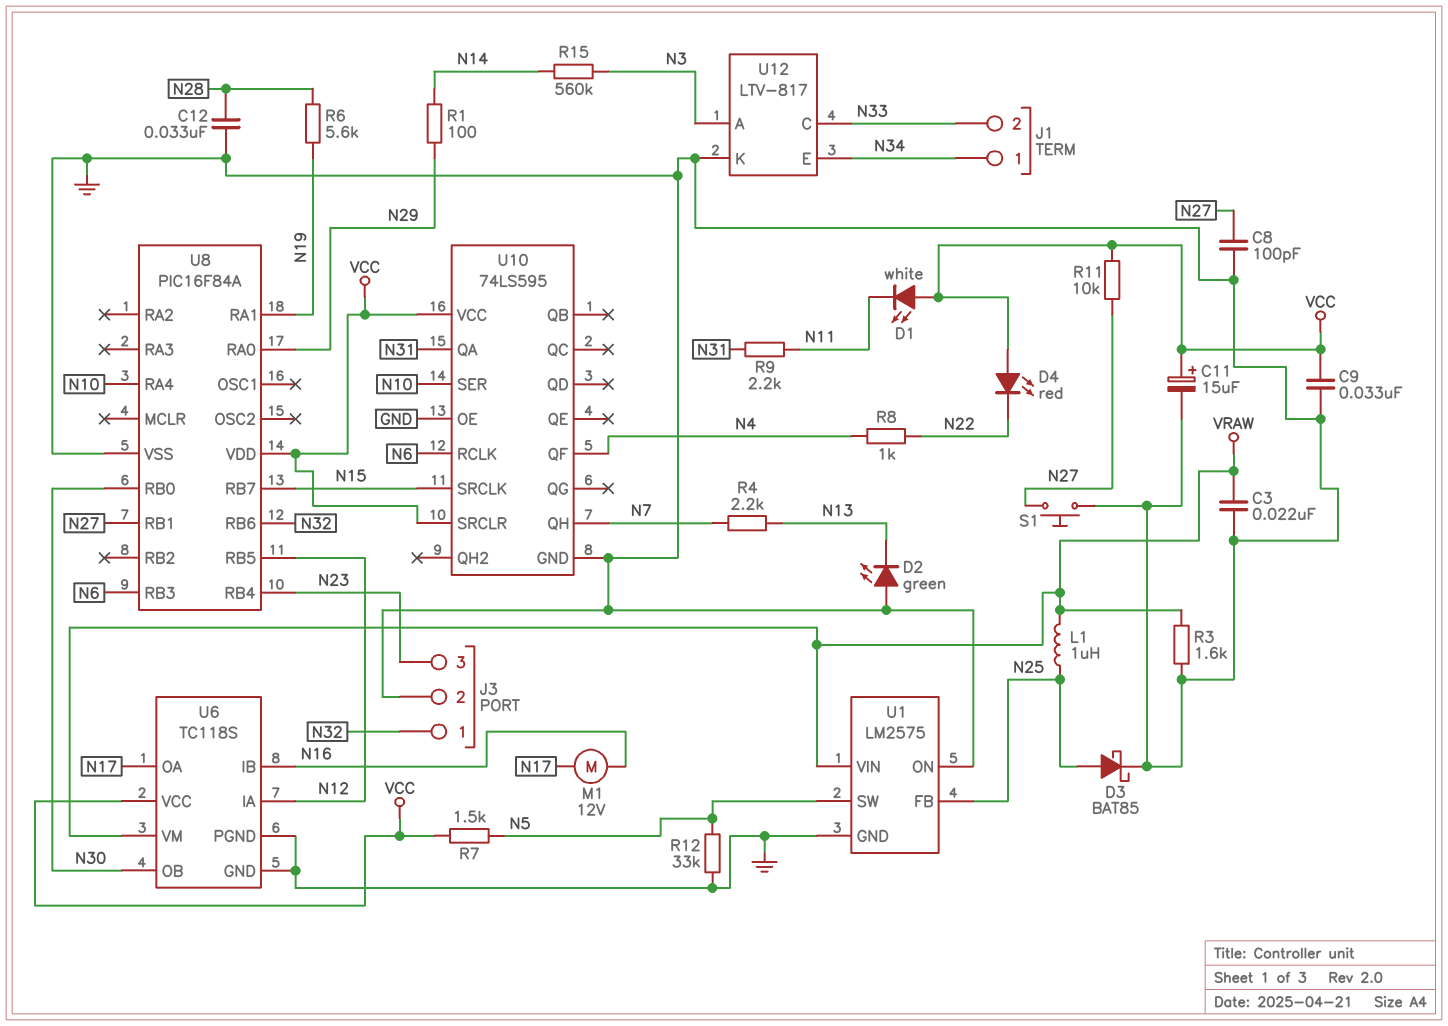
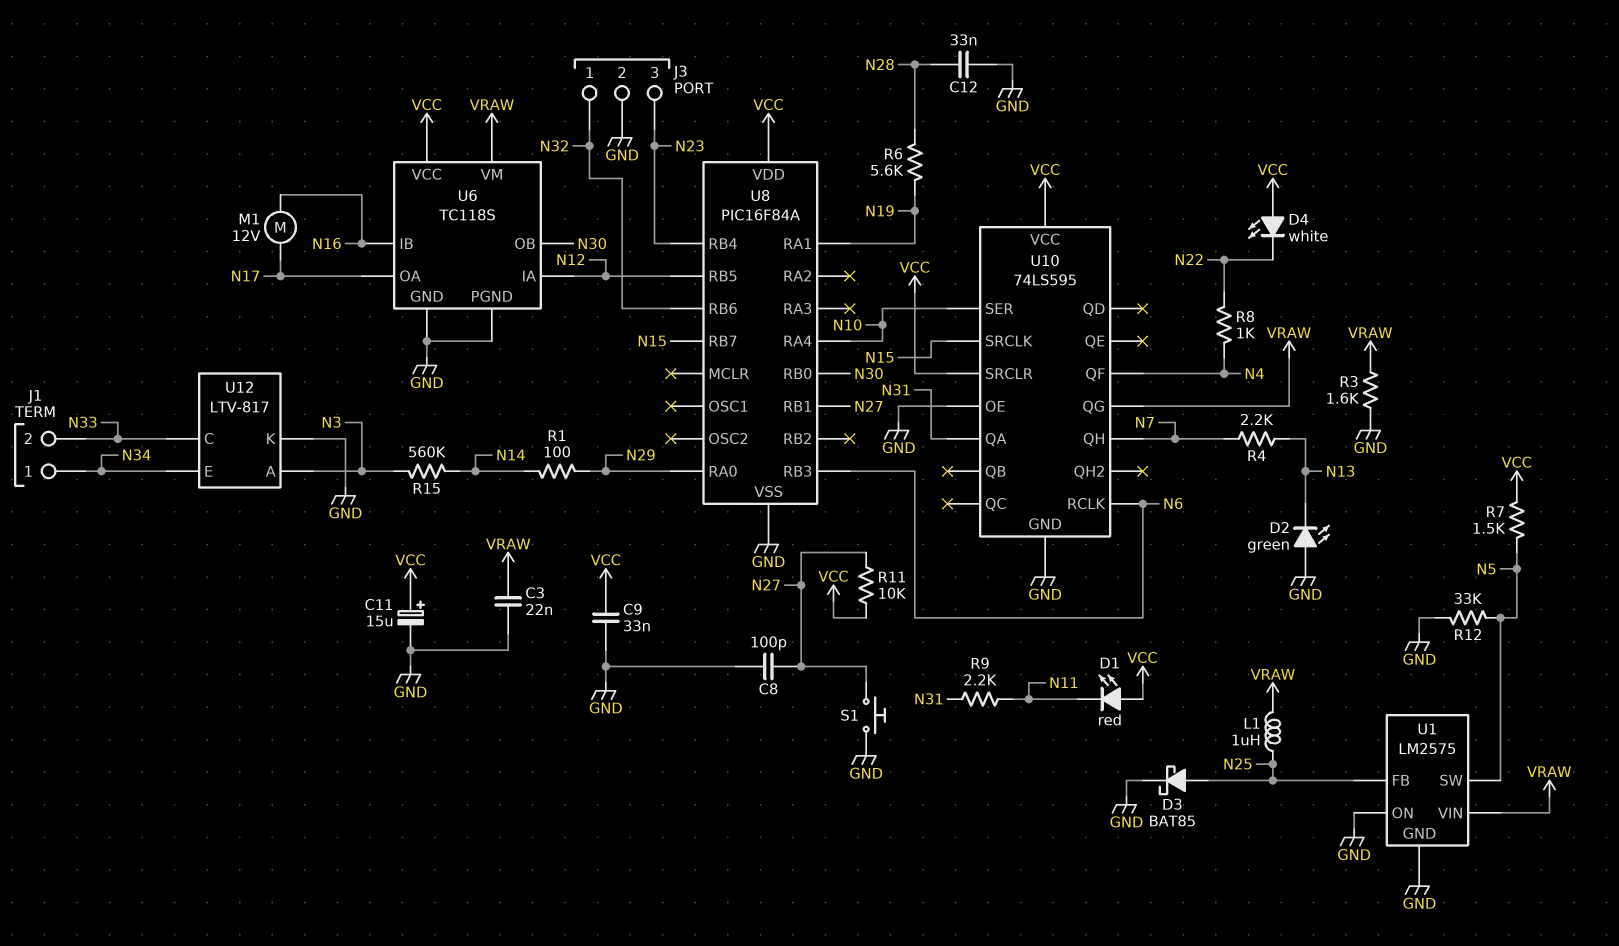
D1: LED white (A VCC, K N11) -> LED red (A VCC, K N11)
D4: LED red (A VCC, K N22) -> LED white (A VCC, K N22)
U10 pin QG: none -> VRAW

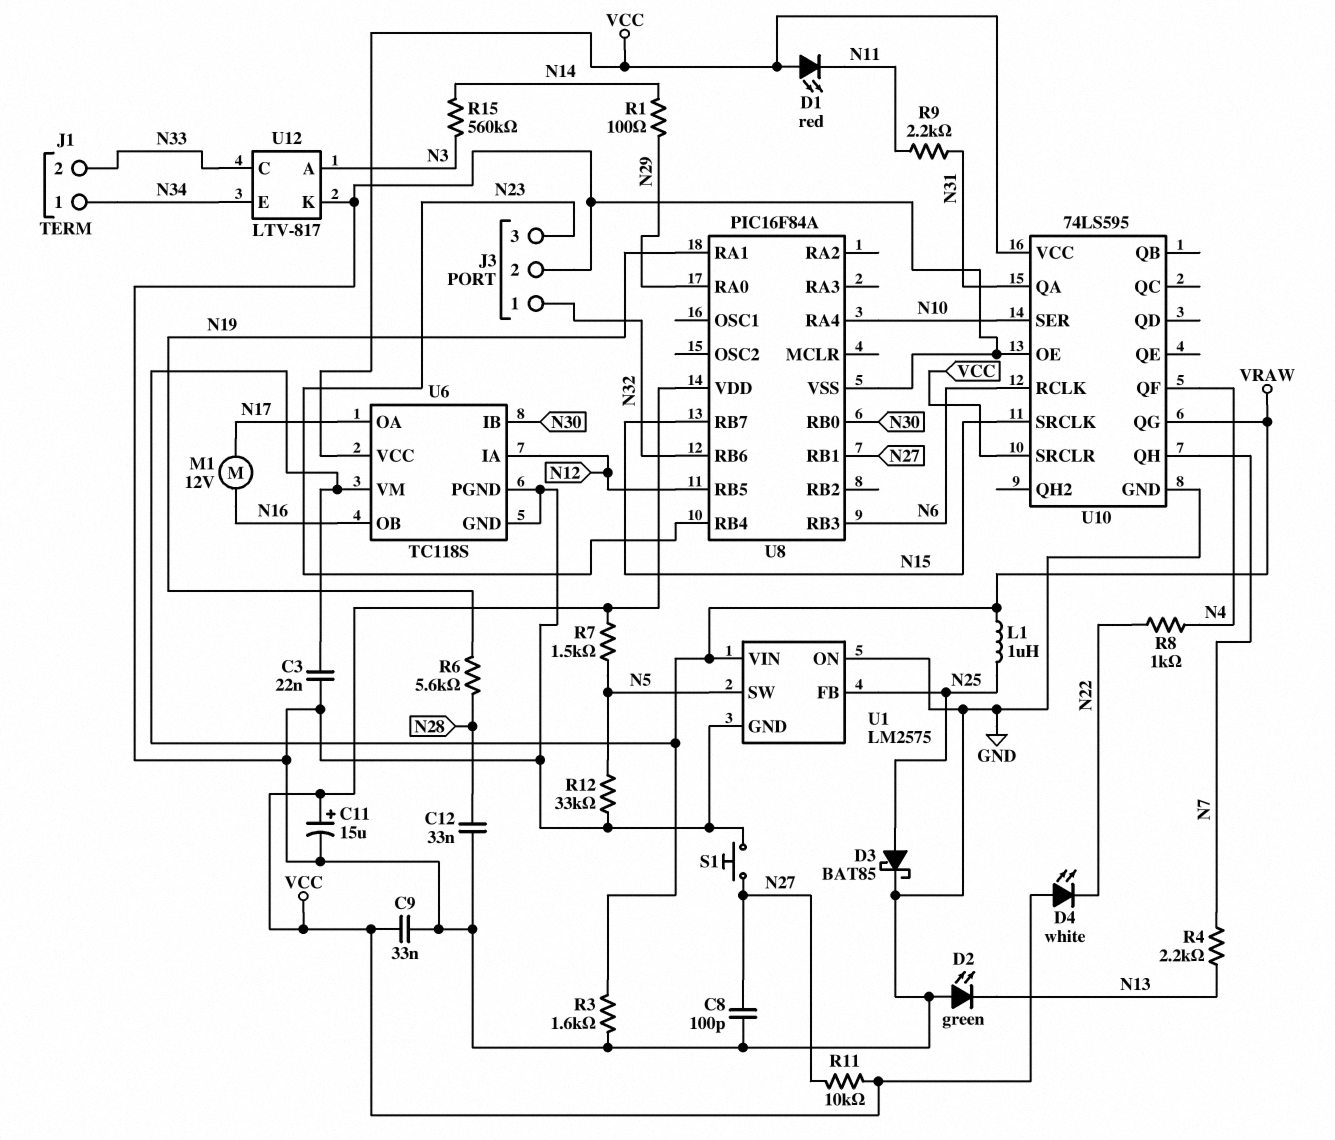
U6 pin IB: N16 -> N30
U6 pin OB: N30 -> N16

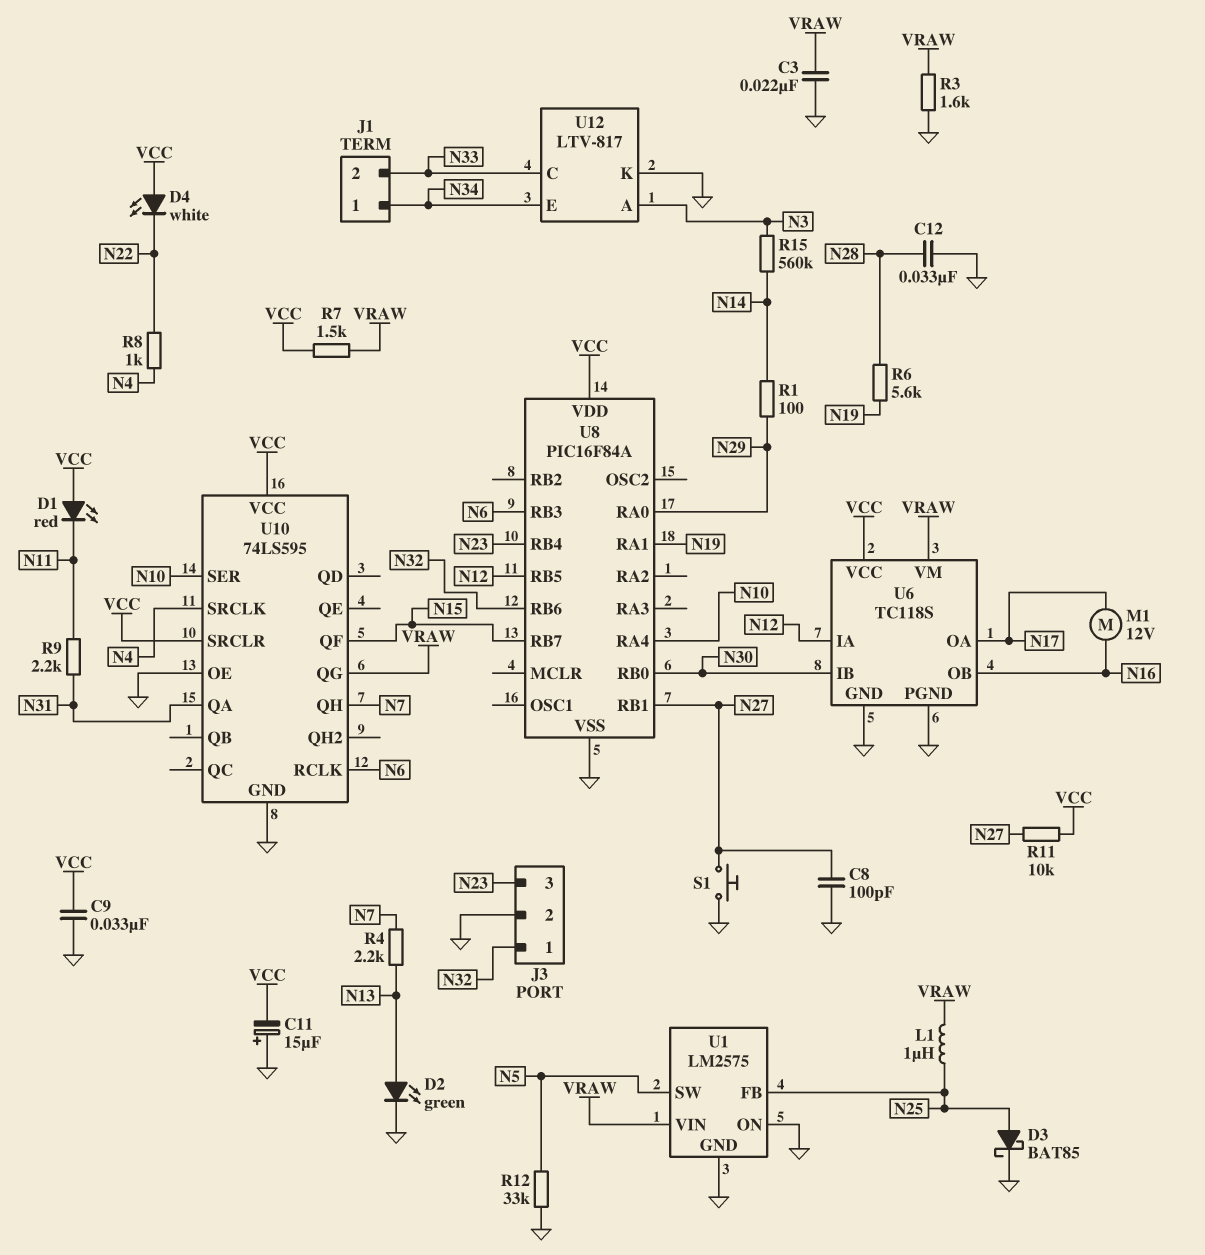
C11: 15uF (plus VCC, minus GND) -> 15uF (plus GND, minus VCC)
D2: LED green (A GND, K N13) -> LED green (A N13, K GND)
R7: 1.5k (N5, VCC) -> 1.5k (VCC, VRAW)
U10 pin QF: N4 -> N15
U10 pin SRCLK: N15 -> N4

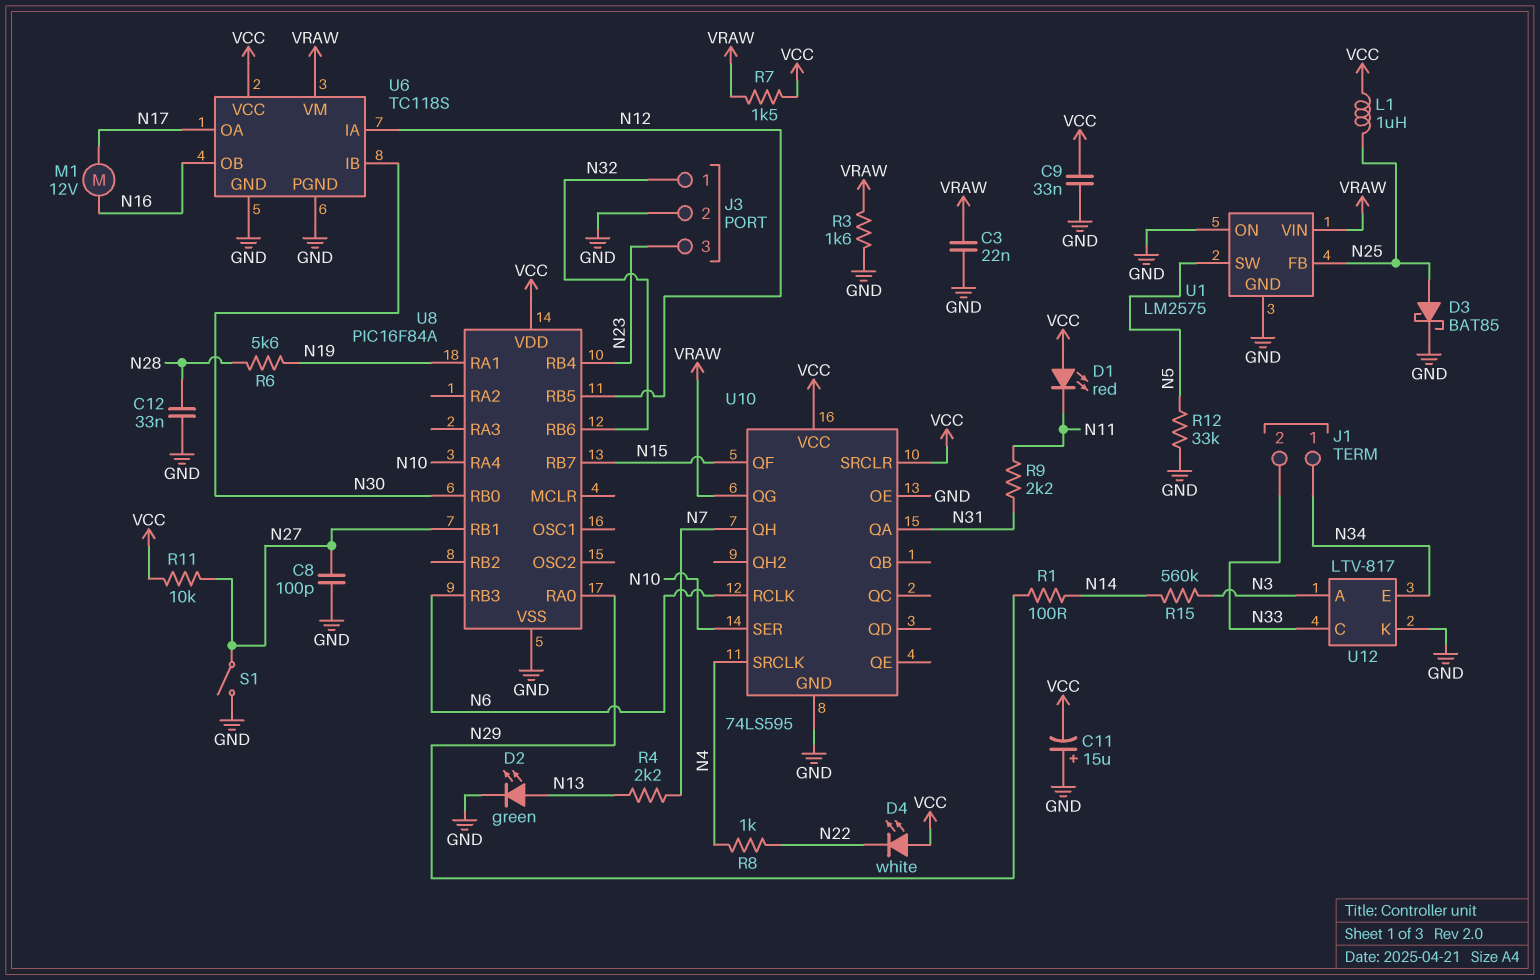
L1: 1uH (N25, VRAW) -> 1uH (N25, VCC)
S1: button (GND, N27) -> switch (GND, N27)

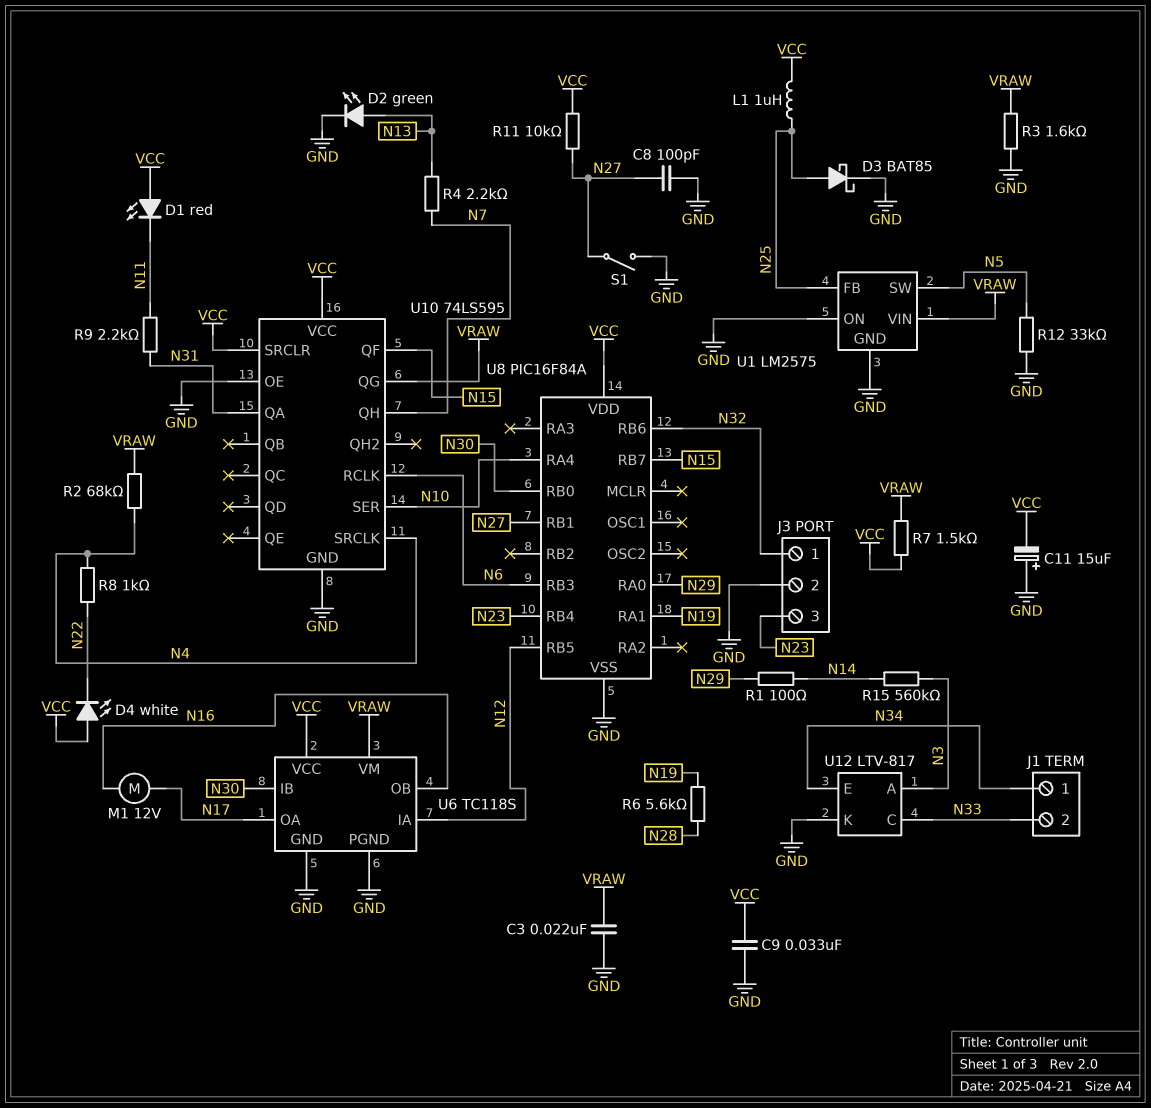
C12: 33nF (GND, N28) -> none
R2: none -> 68k (N4, VRAW)

